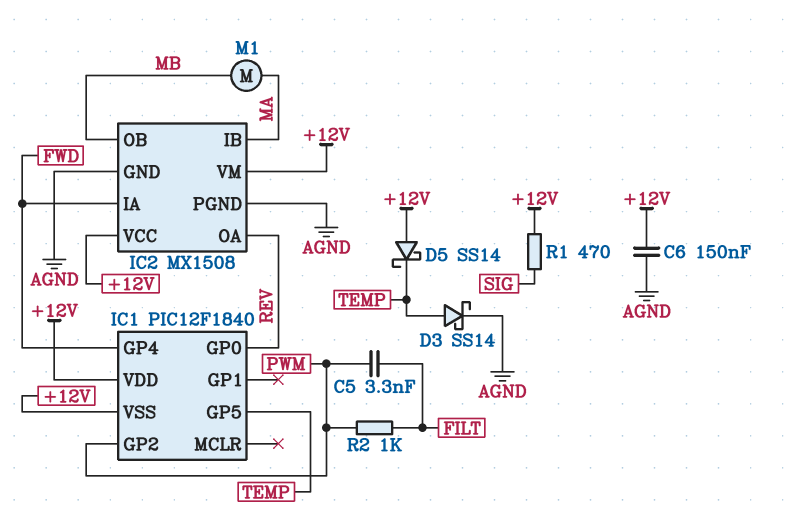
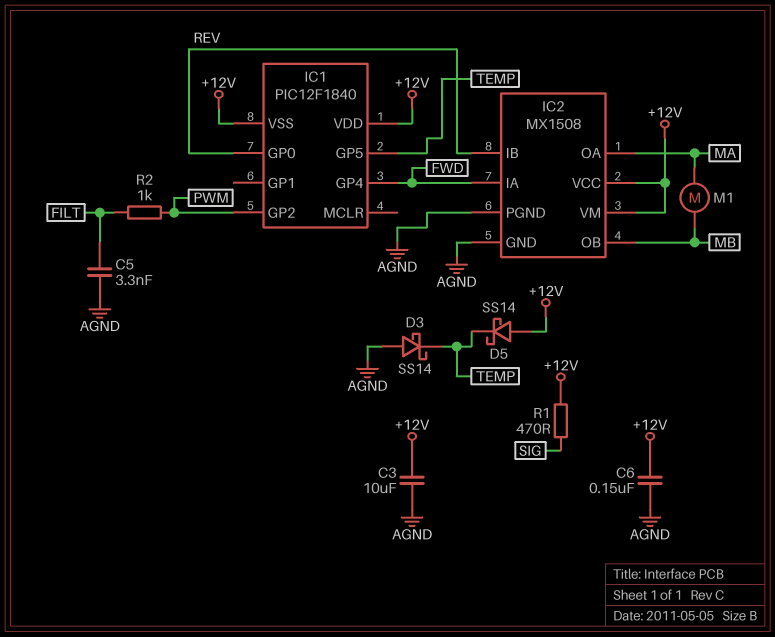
C3: none -> 10uF (+12V, AGND)
C5: 3.3nF (FILT, PWM) -> 3.3nF (AGND, FILT)
D3: schottky SS14 (A TEMP, K AGND) -> schottky SS14 (A AGND, K TEMP)
IC2 pin IB: MA -> REV
IC2 pin OA: REV -> MA

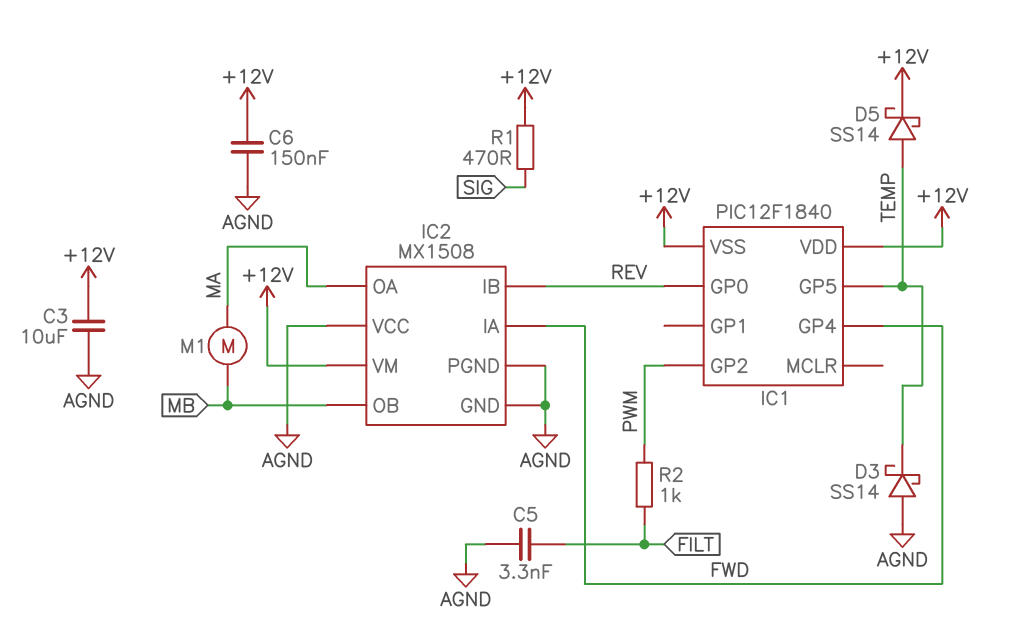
D5: schottky SS14 (A +12V, K TEMP) -> schottky SS14 (A TEMP, K +12V)
IC2 pin VCC: +12V -> AGND

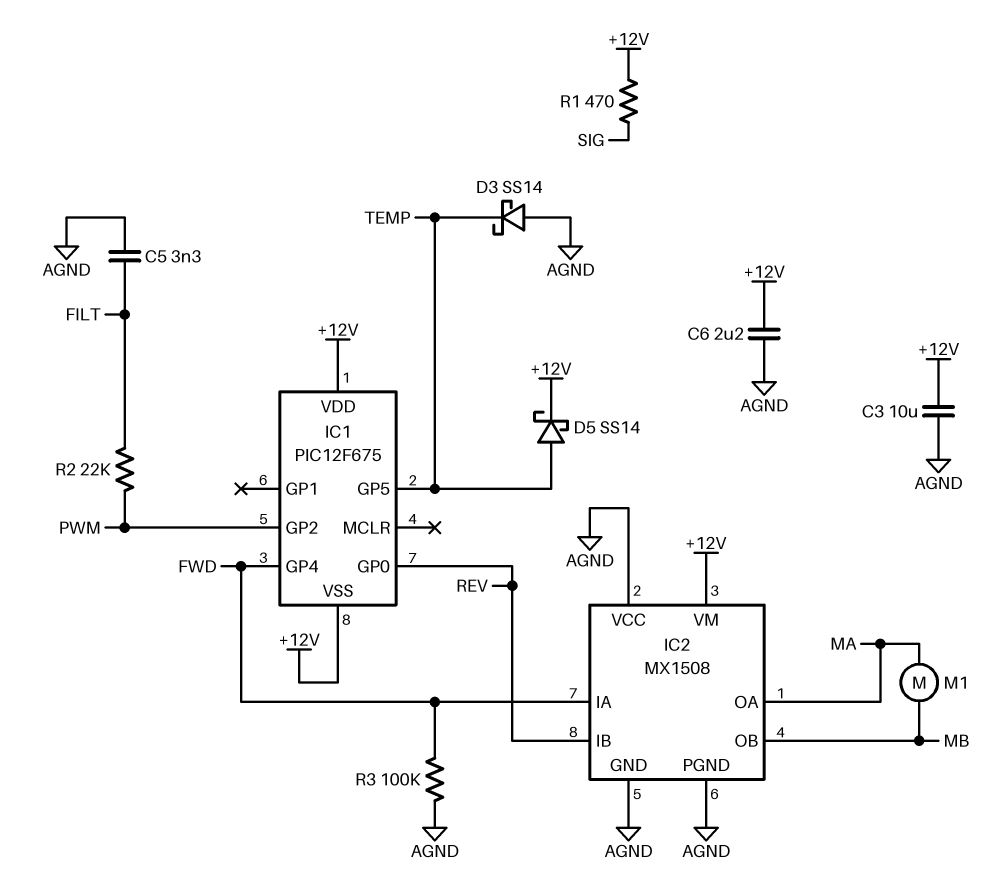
C6: 150nF (+12V, AGND) -> 2.2uF (+12V, AGND)
IC1: PIC12F1840 -> PIC12F675
R2: 1k (FILT, PWM) -> 22k (FILT, PWM)
R3: none -> 100k (AGND, FWD)

